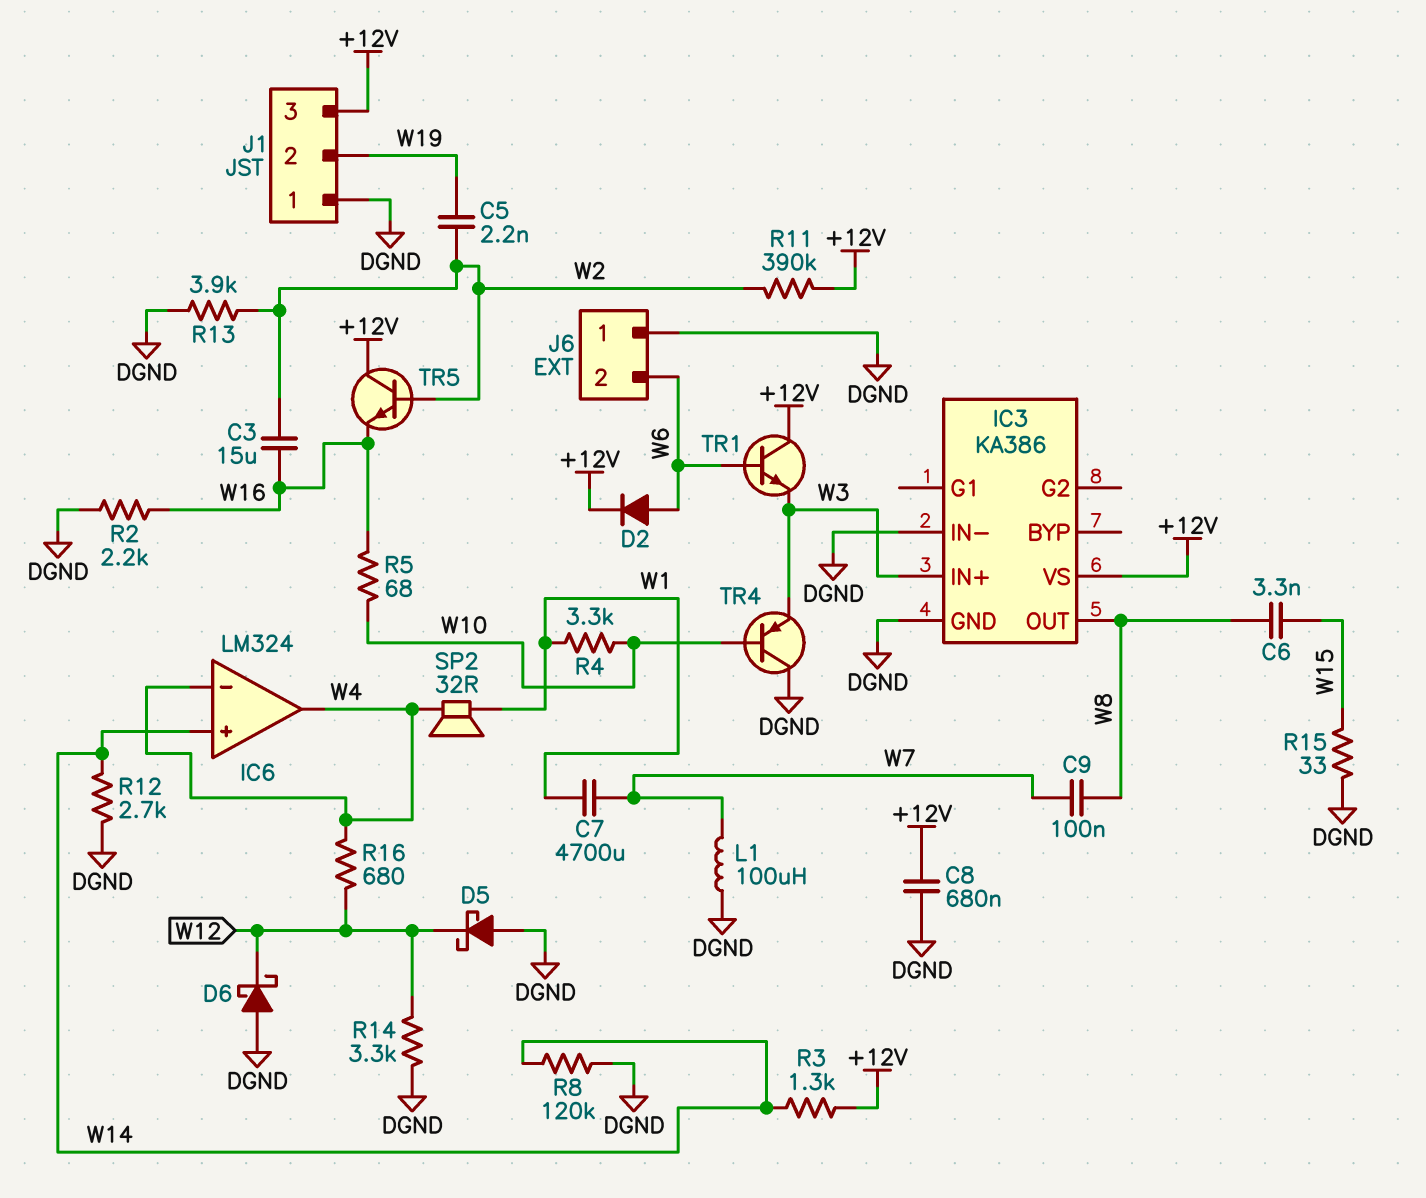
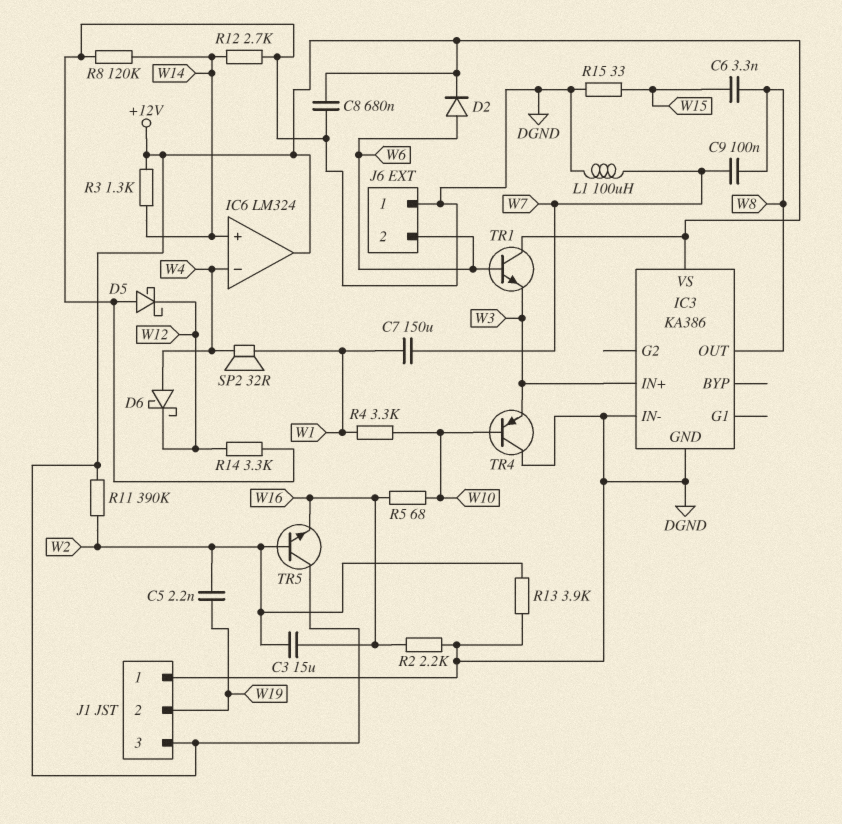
C7: 4700uF (W1, W7) -> 150uF (W1, W7)
D6: schottky (A DGND, K W12) -> schottky (A W4, K W12)
IC6 pin out: W4 -> +12V
R16: 680 (W4, W12) -> none

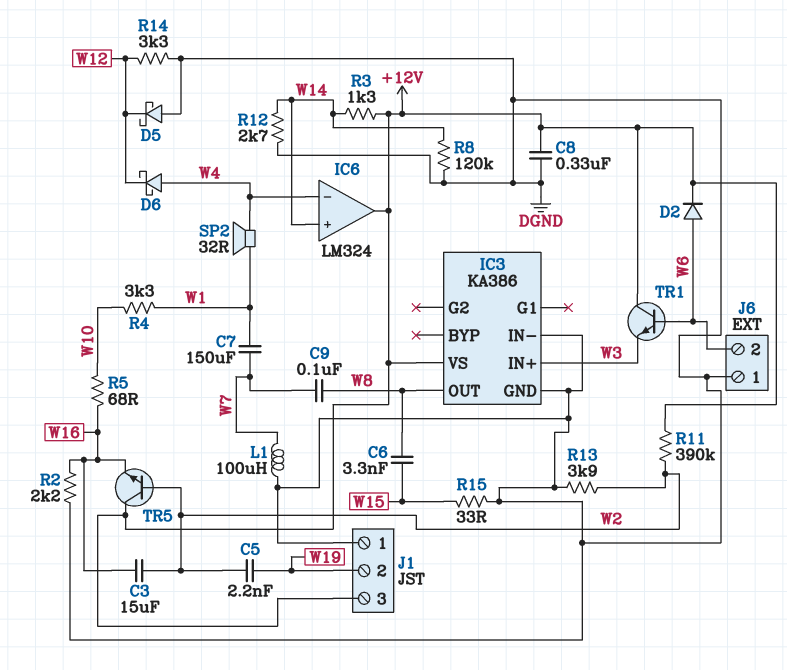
C8: 680nF (+12V, DGND) -> 330nF (+12V, DGND)
TR4: PNP (B W10, C DGND, E W3) -> none

